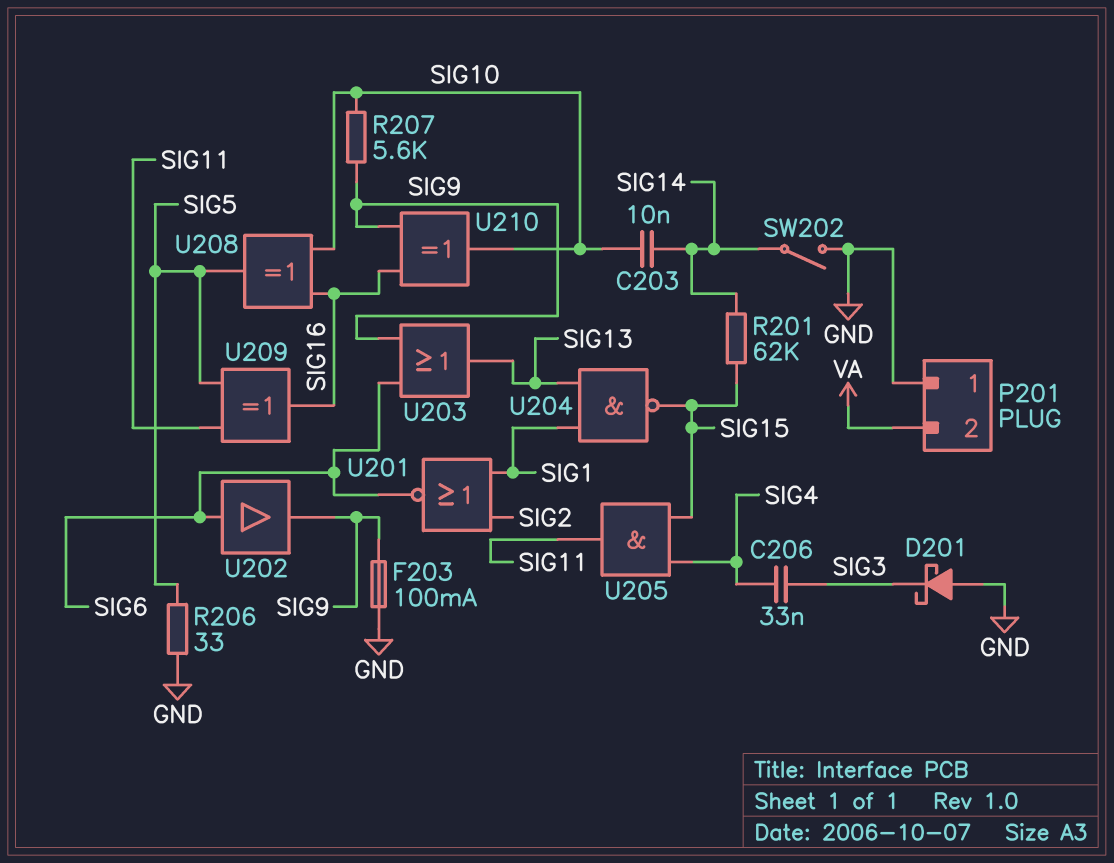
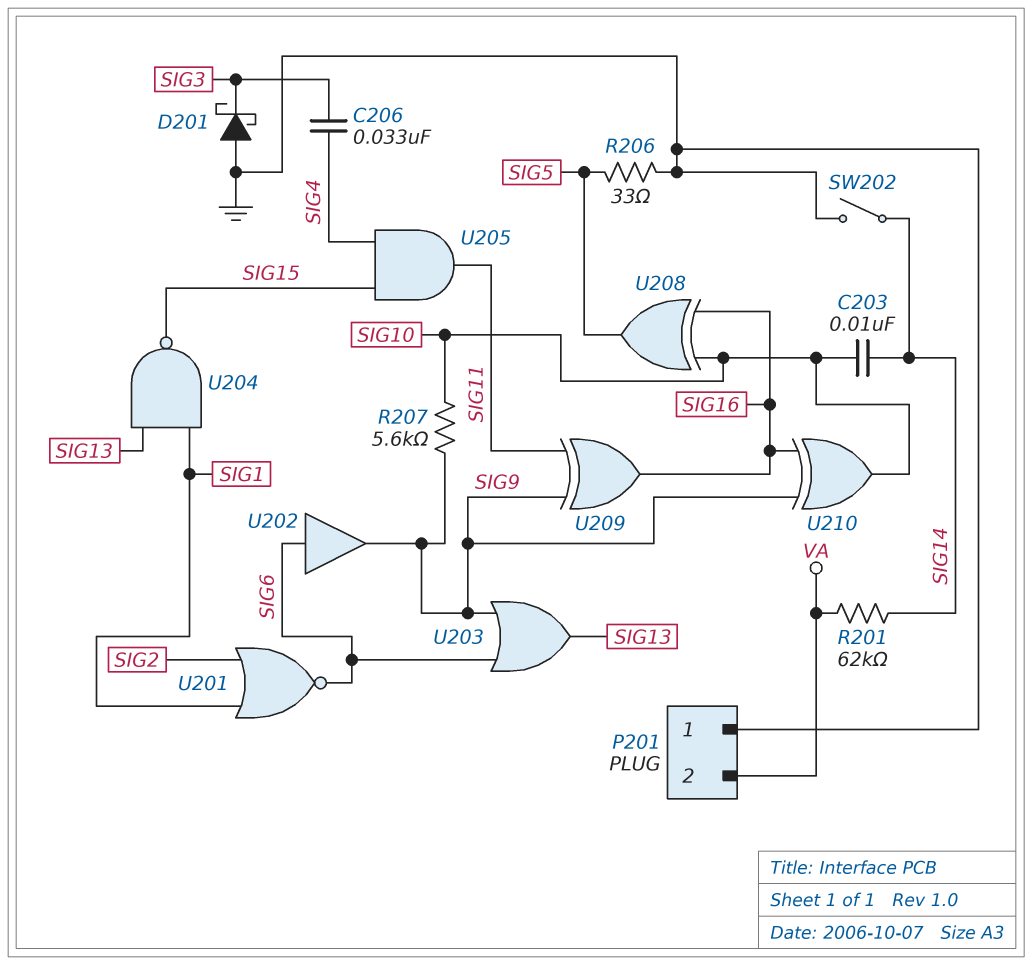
F203: 100mA (GND, SIG9) -> none
R201: 62k (SIG14, SIG15) -> 62k (SIG14, VA)
U209: XOR (in SIG5, in SIG11, out SIG16) -> XOR (in SIG9, in SIG11, out SIG16)

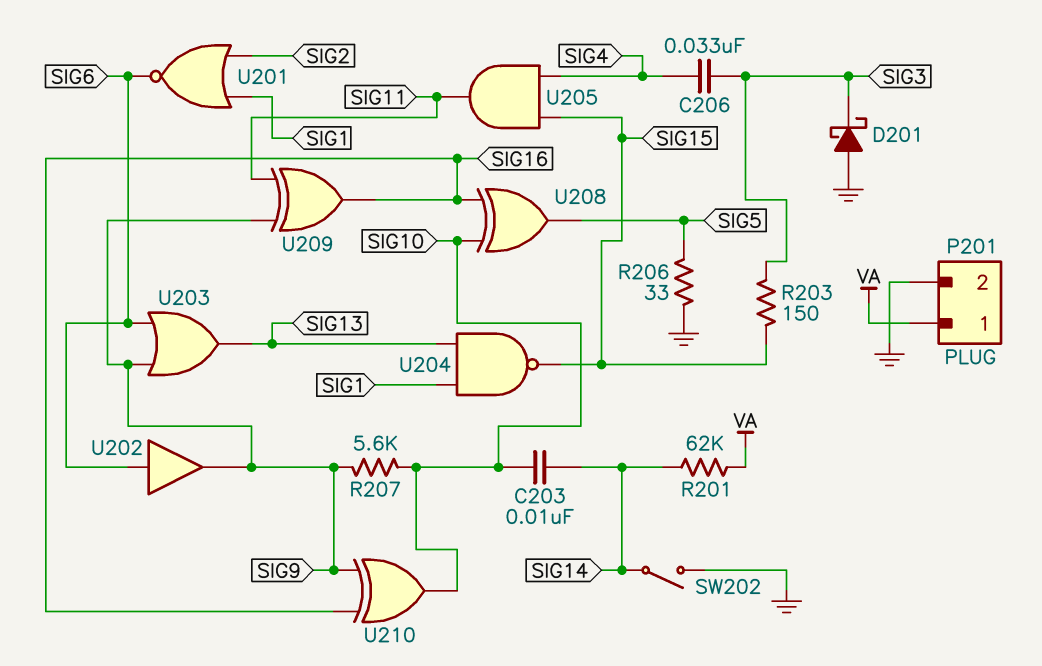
P201 pin 1: GND -> VA
P201 pin 2: VA -> GND
R203: none -> 150 (SIG3, SIG15)

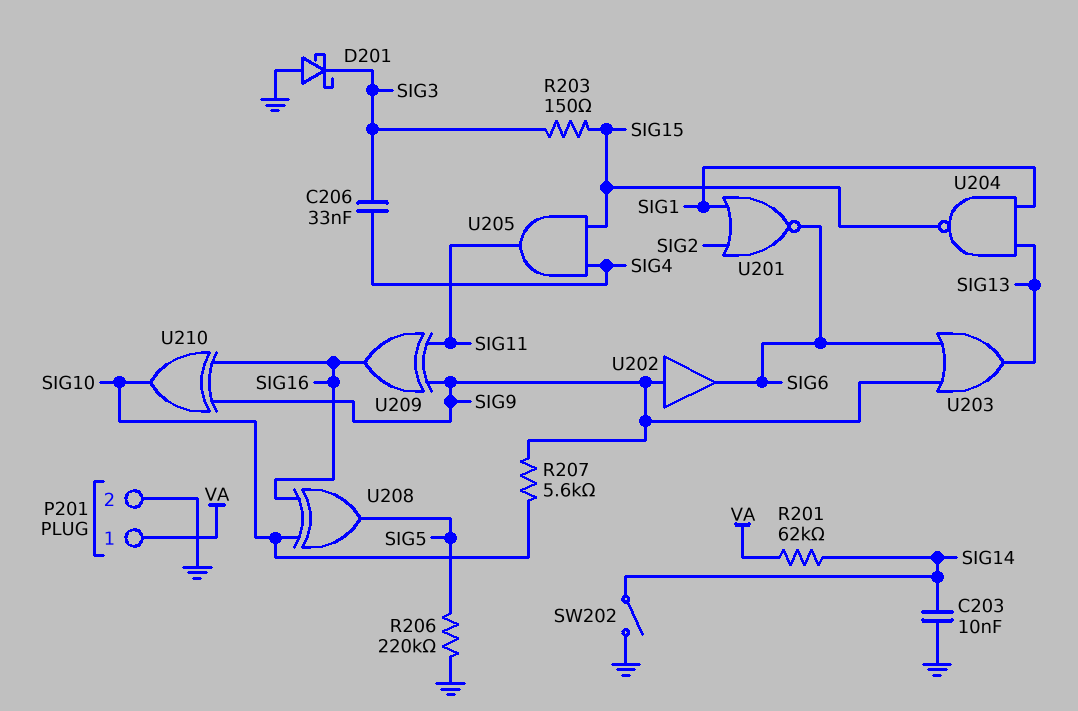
C203: 10nF (SIG10, SIG14) -> 10nF (GND, SIG14)
R206: 33 (GND, SIG5) -> 220k (GND, SIG5)
U202: buffer (in SIG6, out SIG9) -> buffer (in SIG9, out SIG6)

